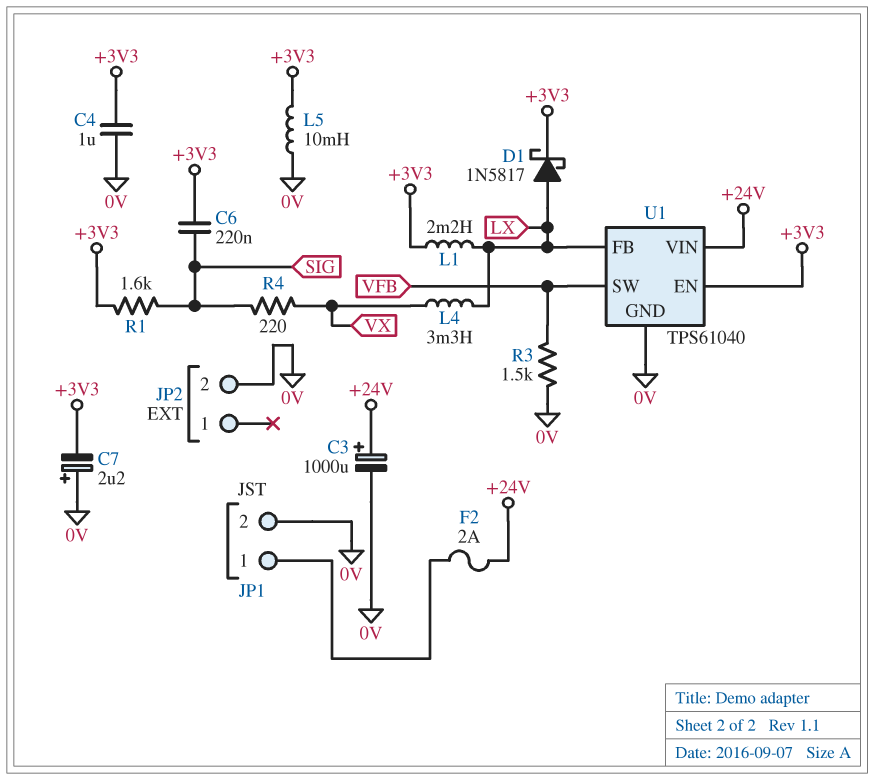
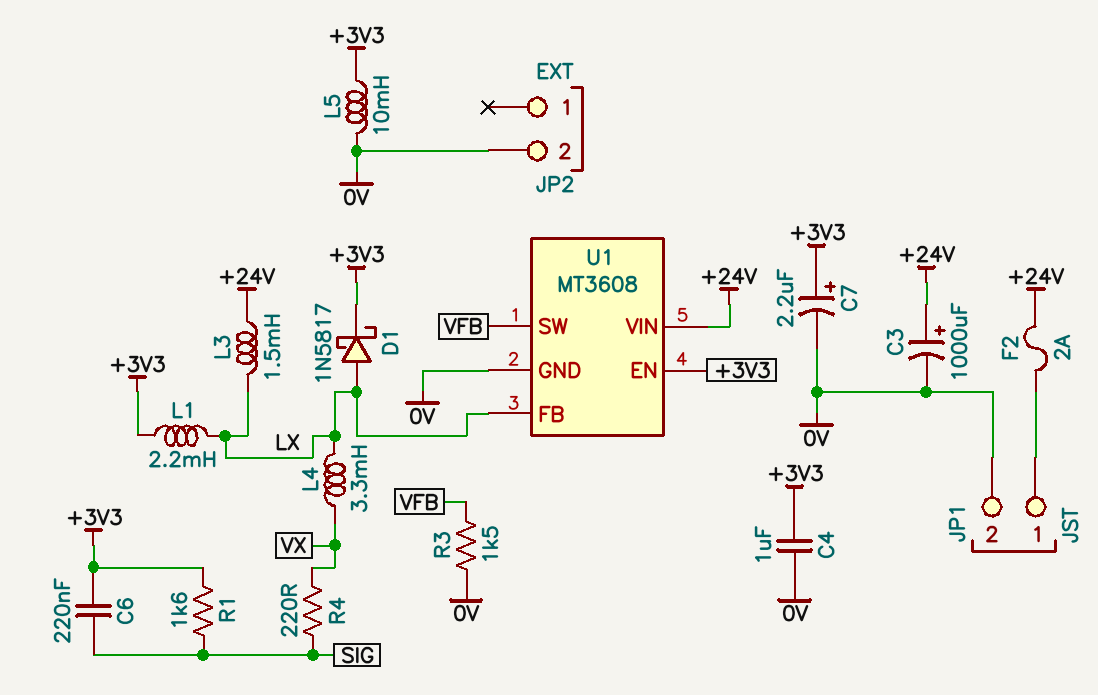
C7: 2.2uF (plus 0V, minus +3V3) -> 2.2uF (plus +3V3, minus 0V)
L3: none -> 1.5mH (+24V, LX)
U1: TPS61040 -> MT3608

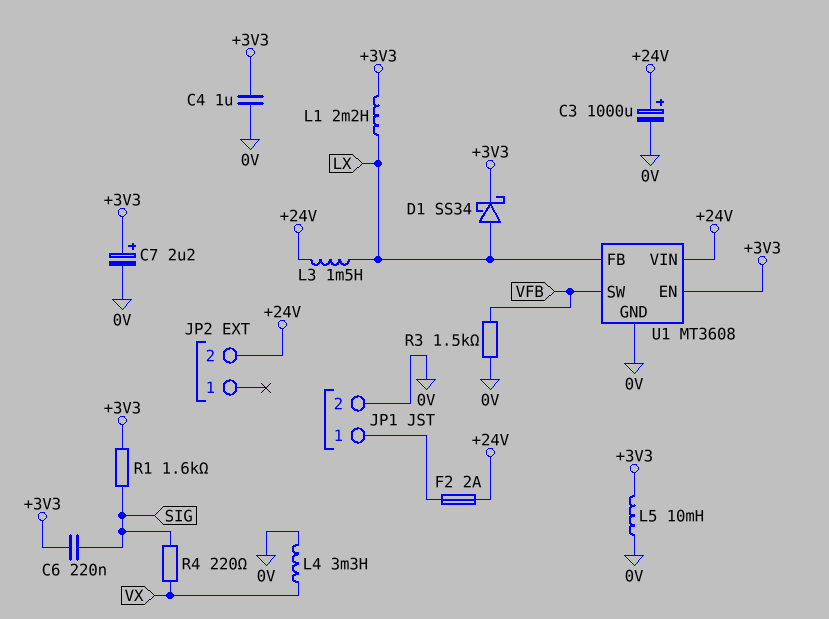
D1: schottky 1N5817 (A LX, K +3V3) -> schottky SS34 (A LX, K +3V3)
JP2 pin 2: 0V -> +24V
L4: 3.3mH (LX, VX) -> 3.3mH (0V, VX)

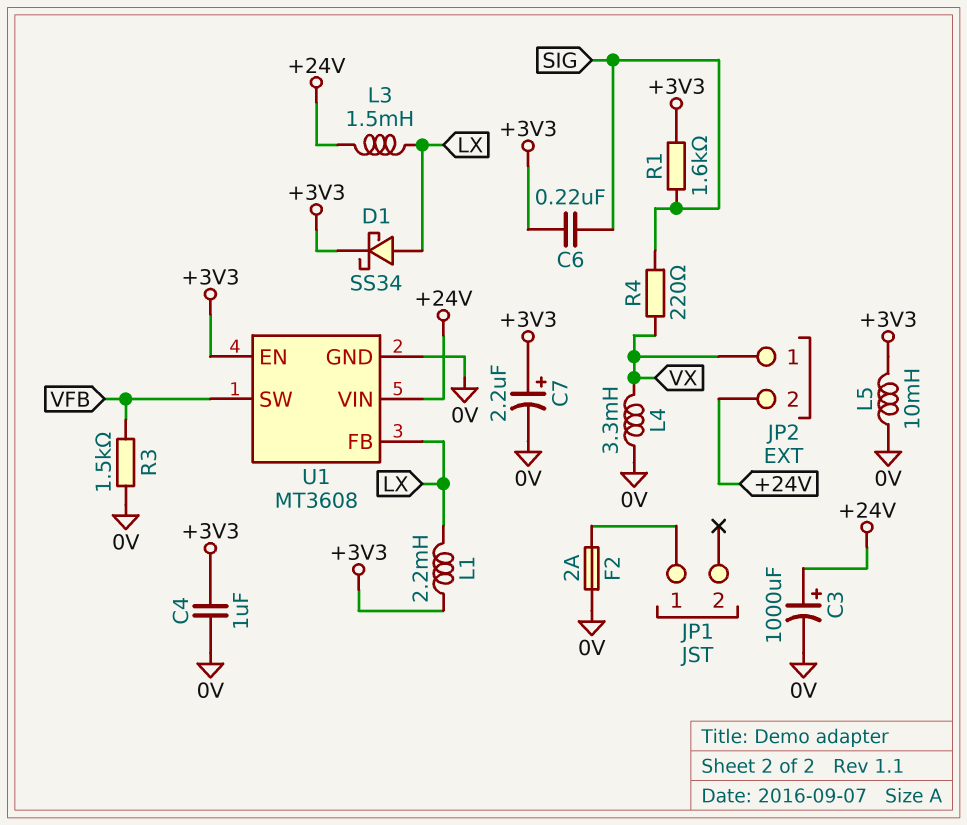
F2: 2A (+24V, JP1/1) -> 2A (0V, JP1/1)
JP1 pin 2: 0V -> none
JP2 pin 1: none -> VX

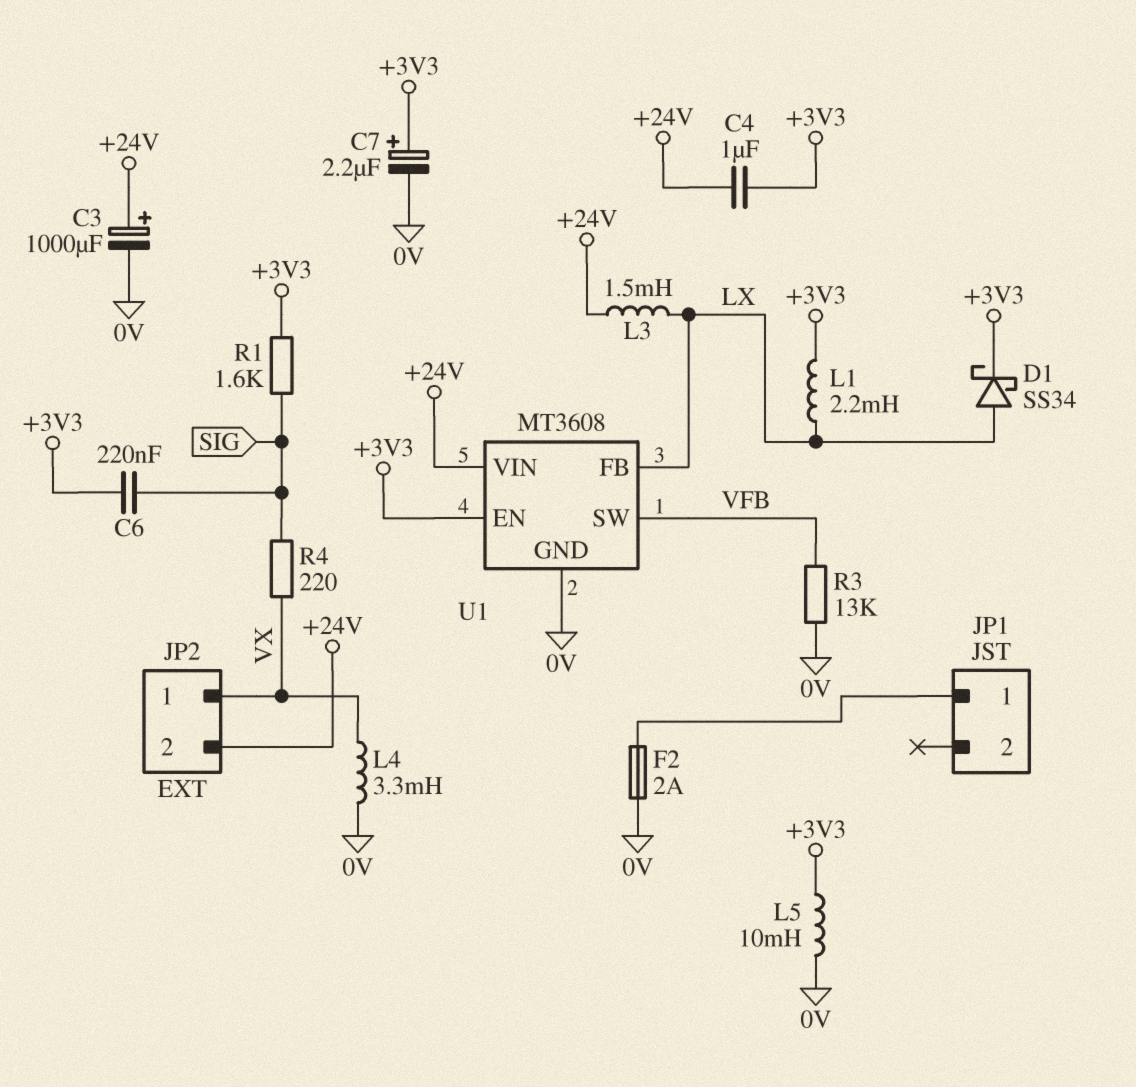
C4: 1uF (+3V3, 0V) -> 1uF (+3V3, +24V)
R3: 1.5k (0V, VFB) -> 13k (0V, VFB)

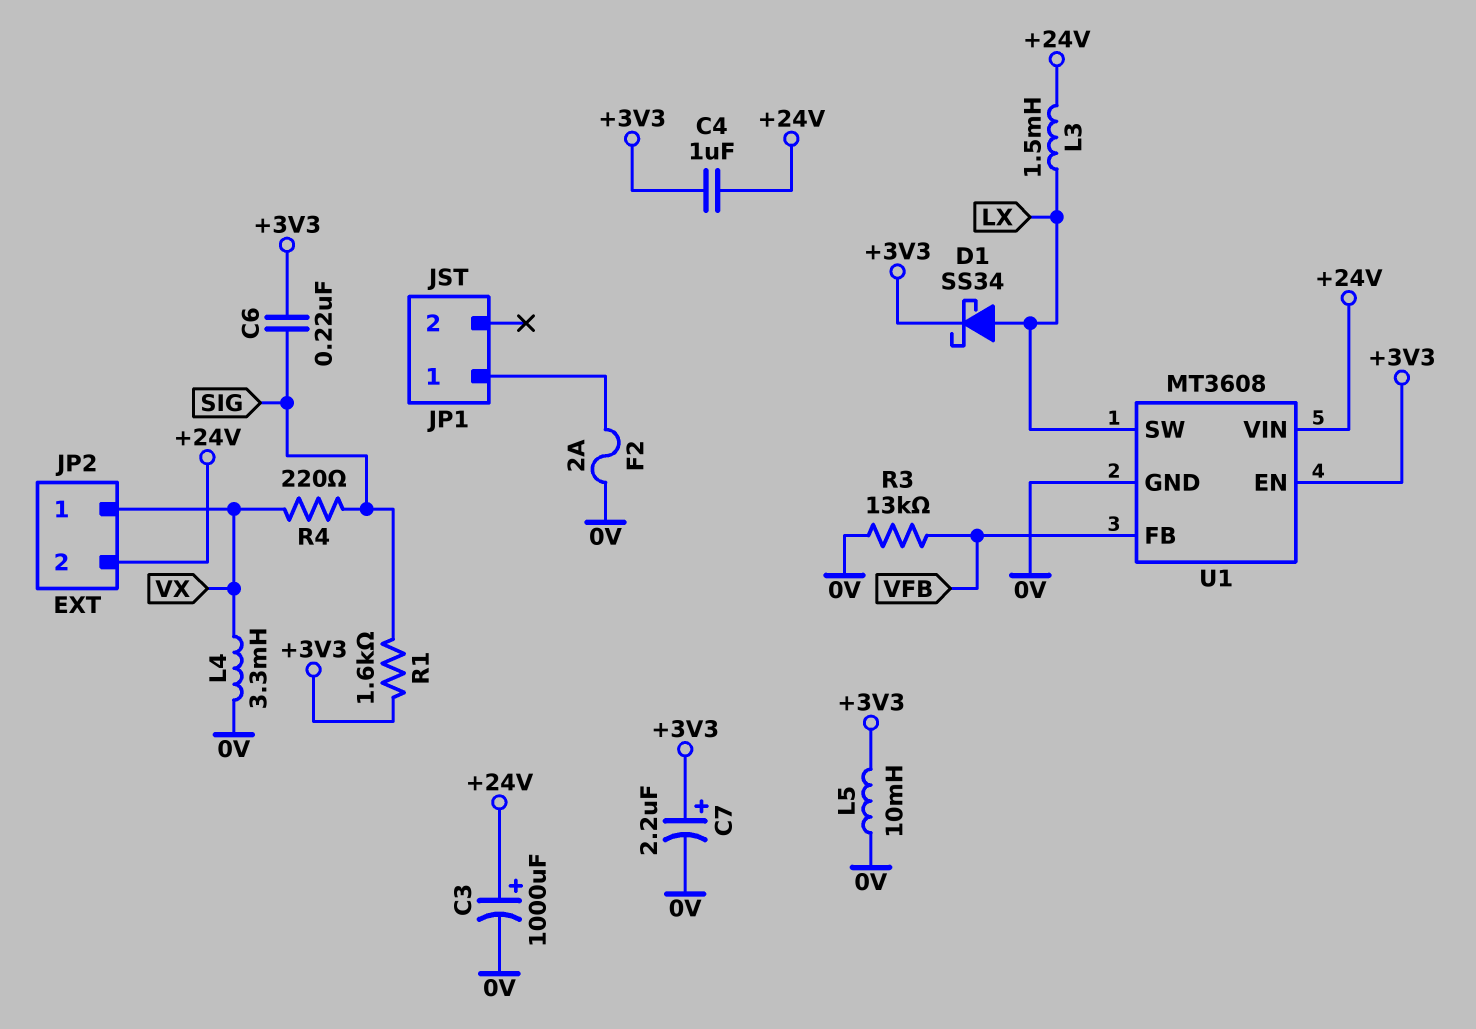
L1: 2.2mH (+3V3, LX) -> none
U1 pin FB: LX -> VFB
U1 pin SW: VFB -> LX

